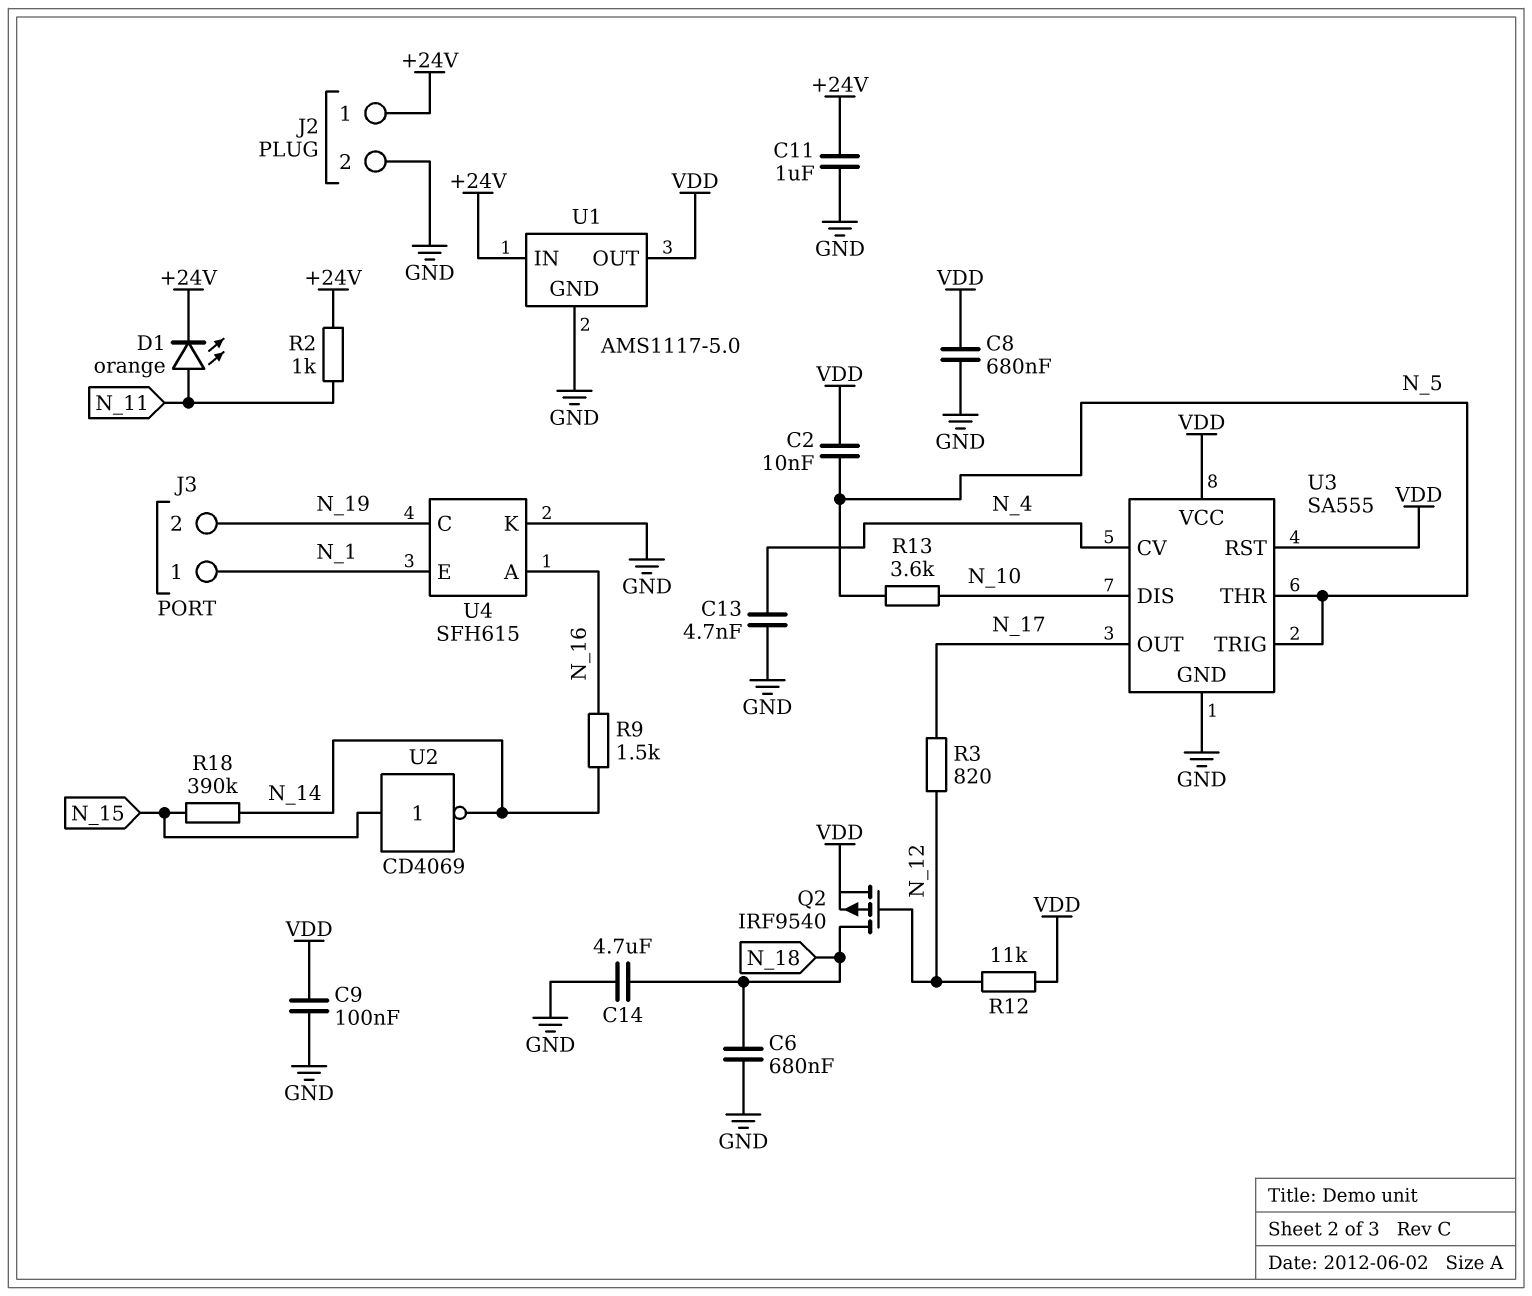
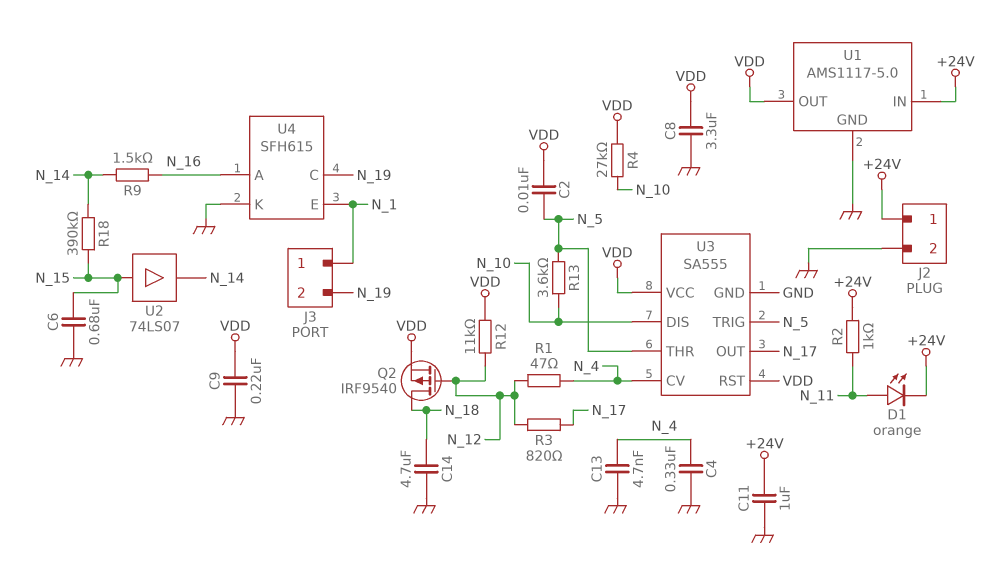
C4: none -> 330nF (GND, N_4)
C6: 680nF (GND, N_18) -> 680nF (GND, N_15)
C8: 680nF (GND, VDD) -> 3.3uF (GND, VDD)
C9: 100nF (GND, VDD) -> 220nF (GND, VDD)
R1: none -> 47 (N_4, N_12)
R4: none -> 27k (N_10, VDD)
U2: NOT CD4069 (in N_15, out N_14) -> buffer 74LS07 (in N_15, out N_14)

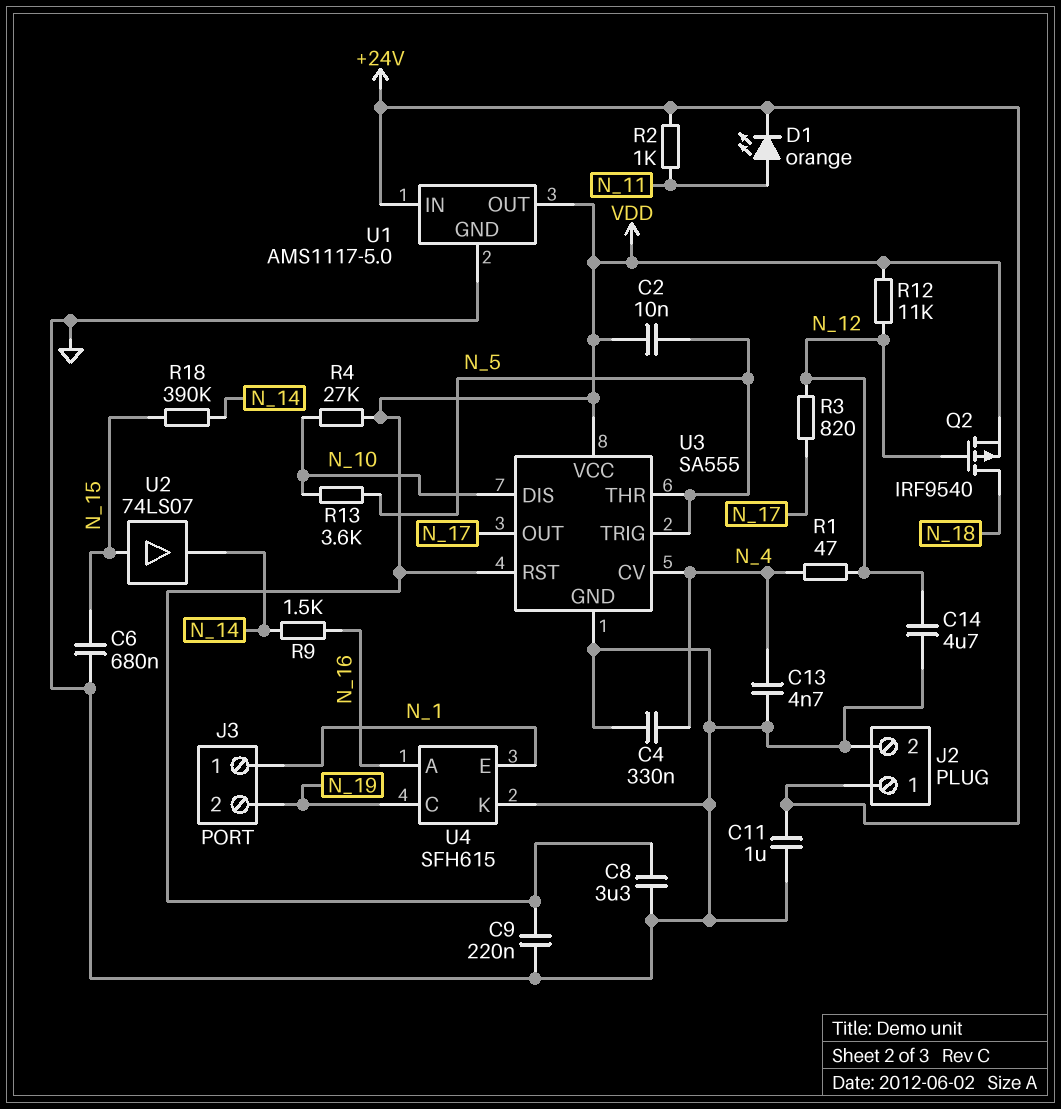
C14: 4.7uF (GND, N_18) -> 4.7uF (GND, N_12)

